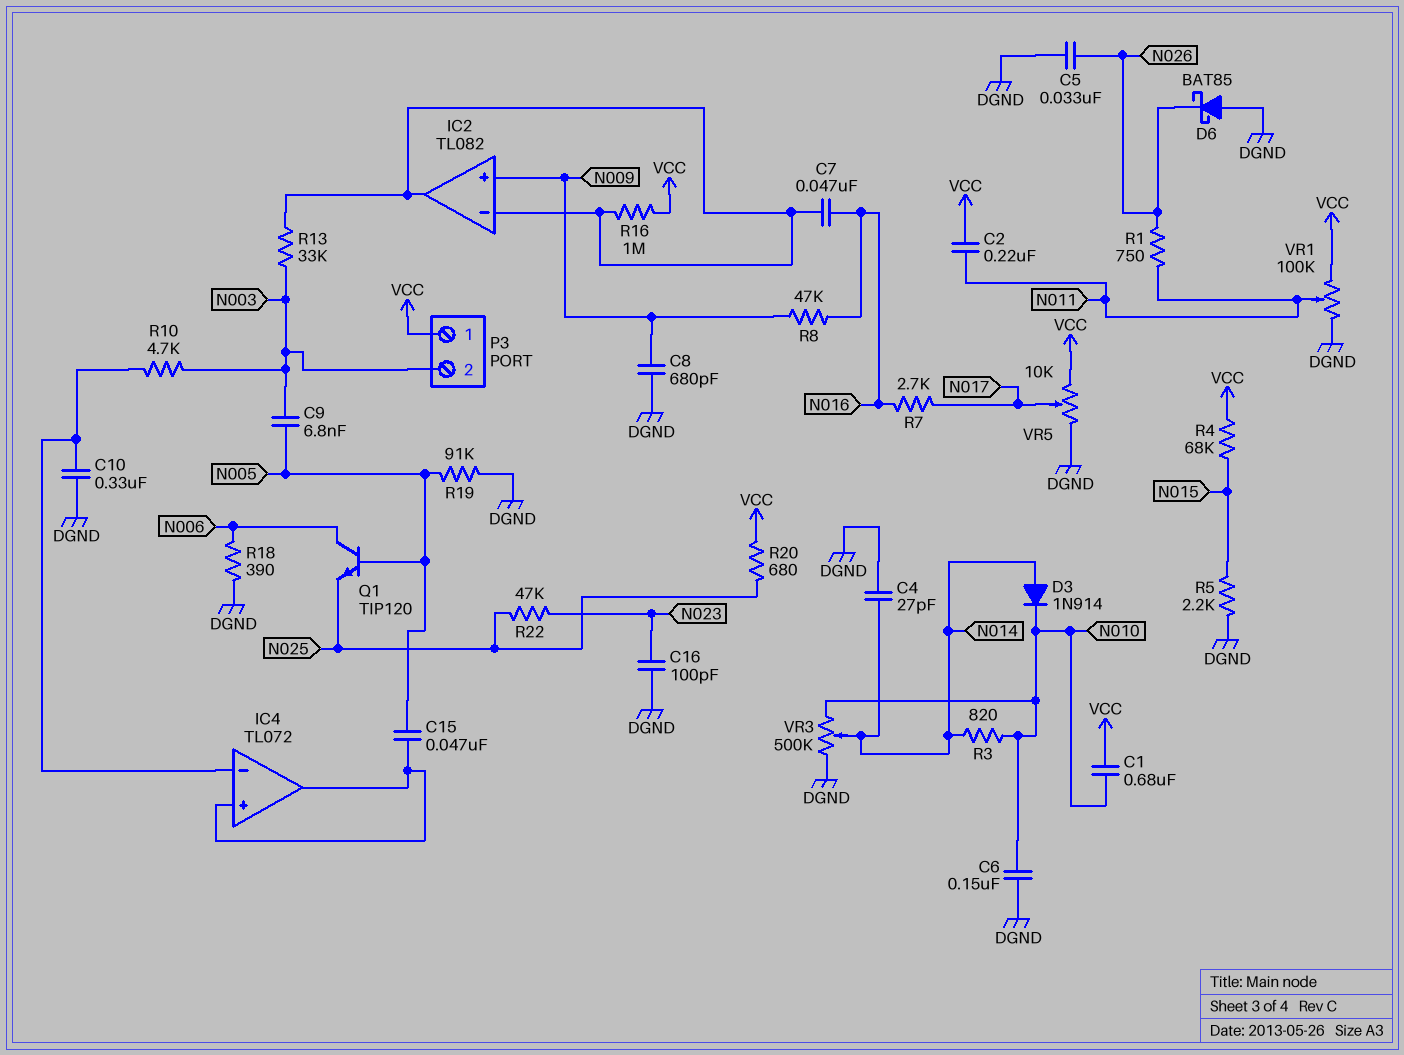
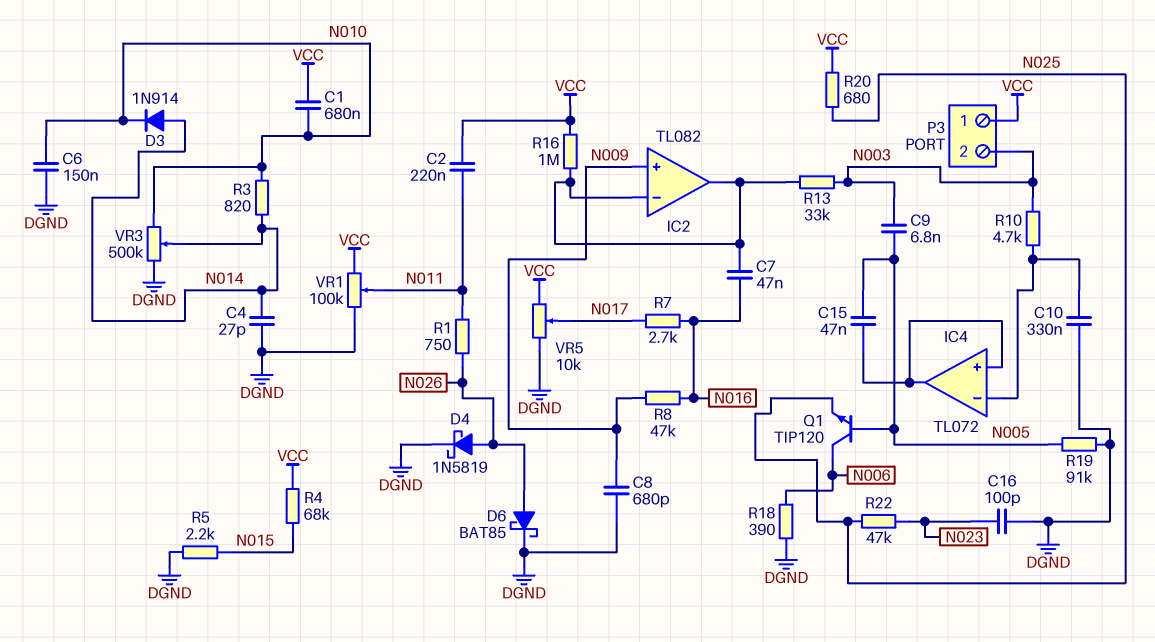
C5: 33nF (DGND, N026) -> none
D4: none -> schottky 1N5819 (A N026, K DGND)
D6: schottky BAT85 (A DGND, K N026) -> schottky BAT85 (A N026, K DGND)

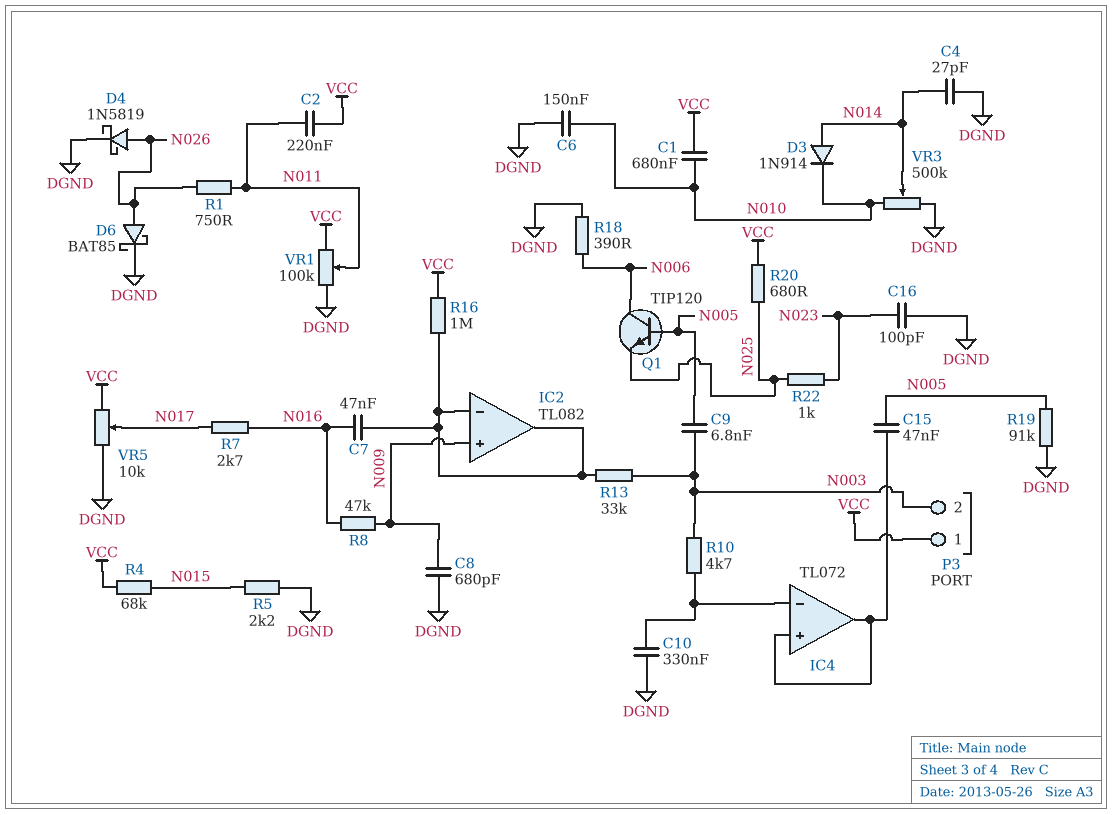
R3: 820 (N010, N014) -> none
R22: 47k (N023, N025) -> 1k (N023, N025)

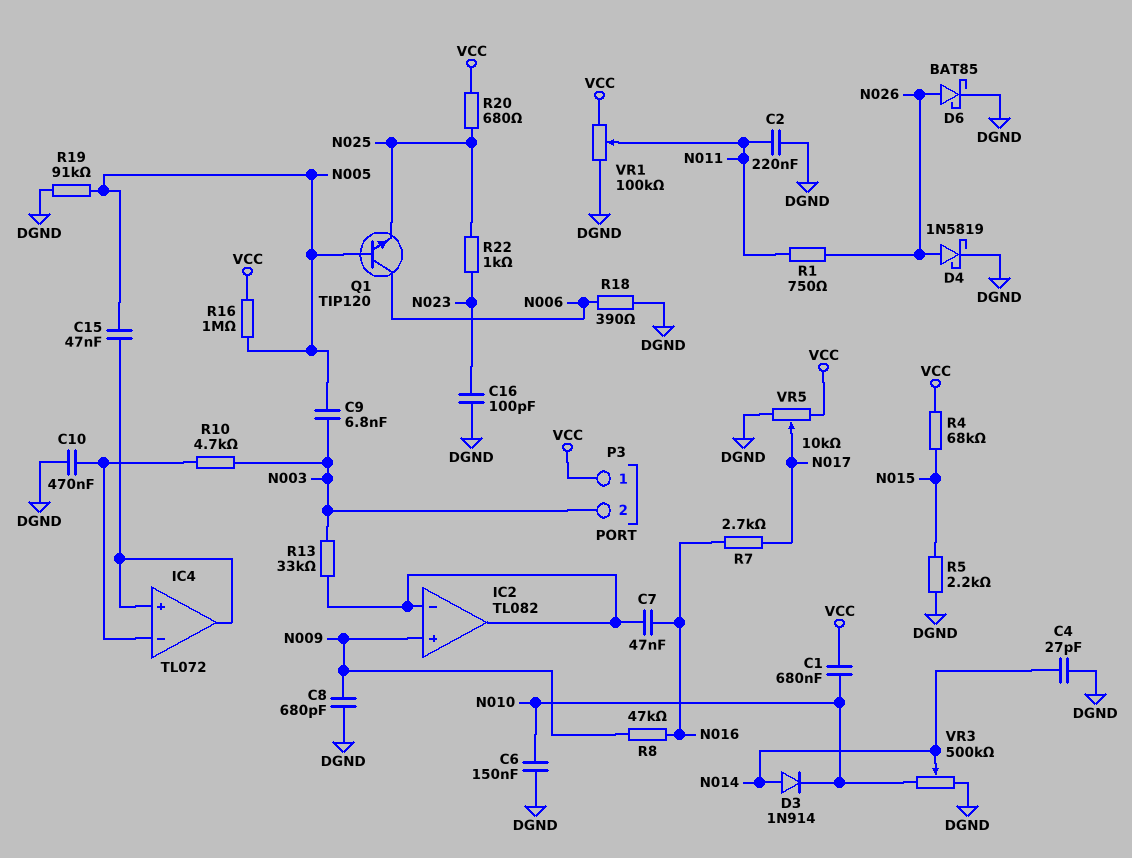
C2: 220nF (N011, VCC) -> 220nF (DGND, N011)
C10: 330nF (DGND, IC4/in-) -> 470nF (DGND, IC4/in-)
R16: 1M (IC2/in-, VCC) -> 1M (N005, VCC)

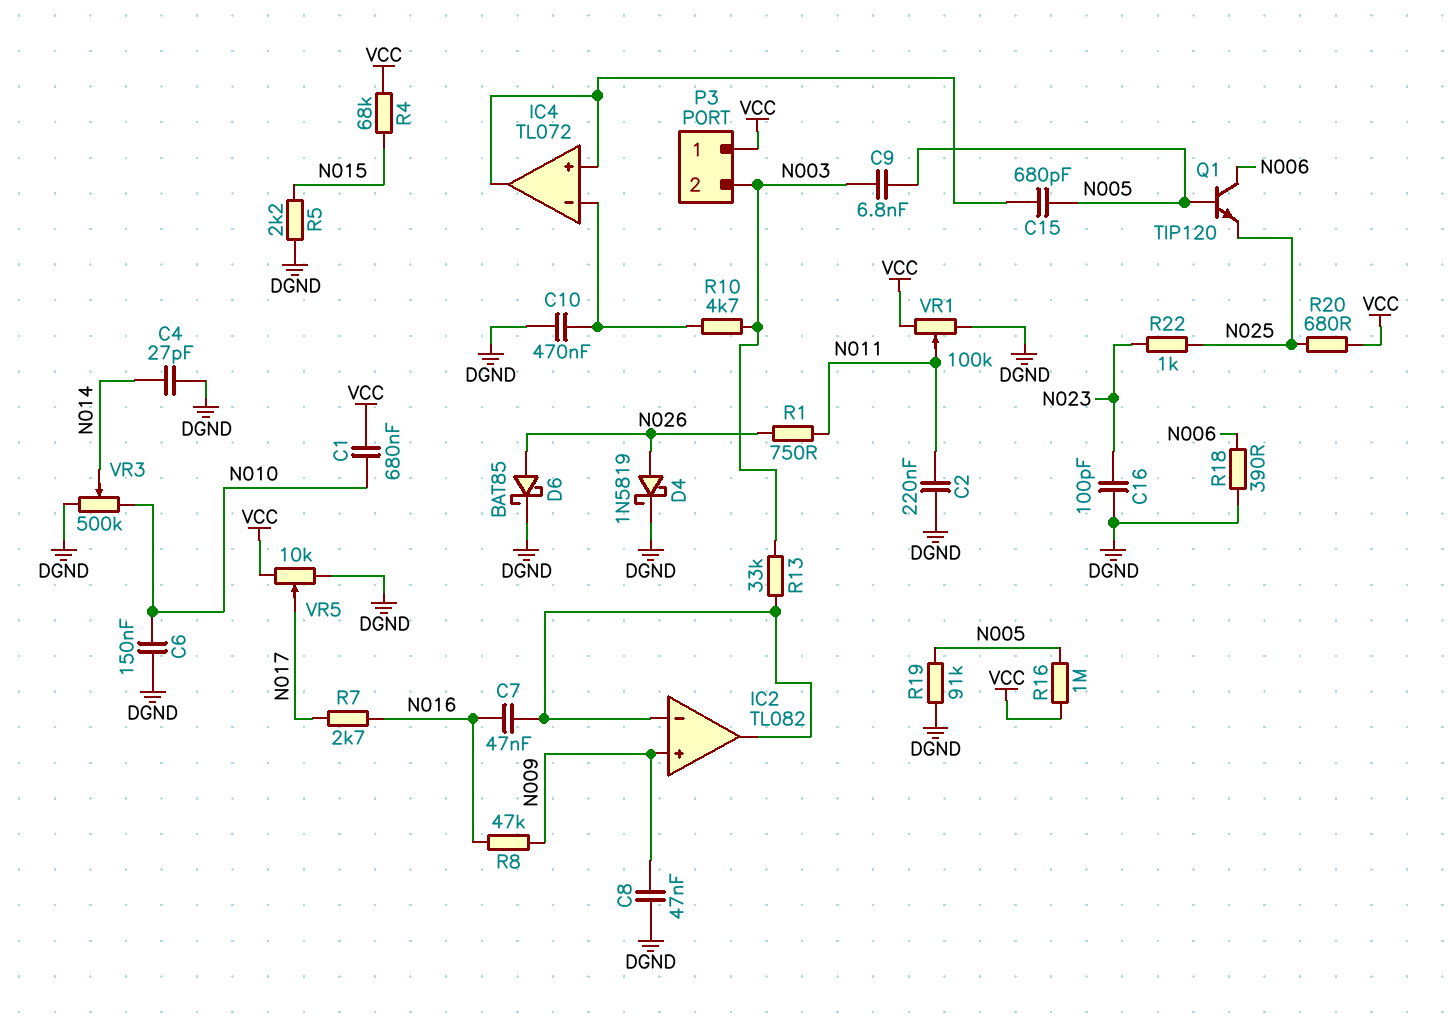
C8: 680pF (DGND, N009) -> 47nF (DGND, N009)
C15: 47nF (IC4/in+, N005) -> 680pF (IC4/in+, N005)
D3: diode 1N914 (A N014, K N010) -> none

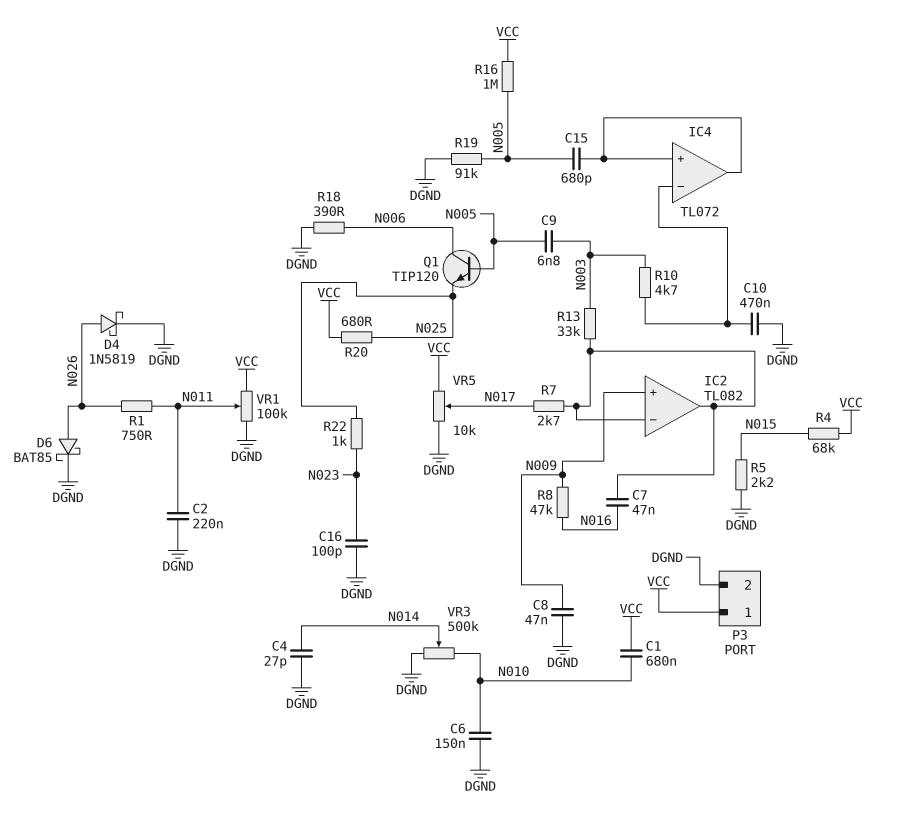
P3 pin 2: N003 -> DGND
R7: 2.7k (N016, N017) -> 2.7k (IC2/in-, N017)

